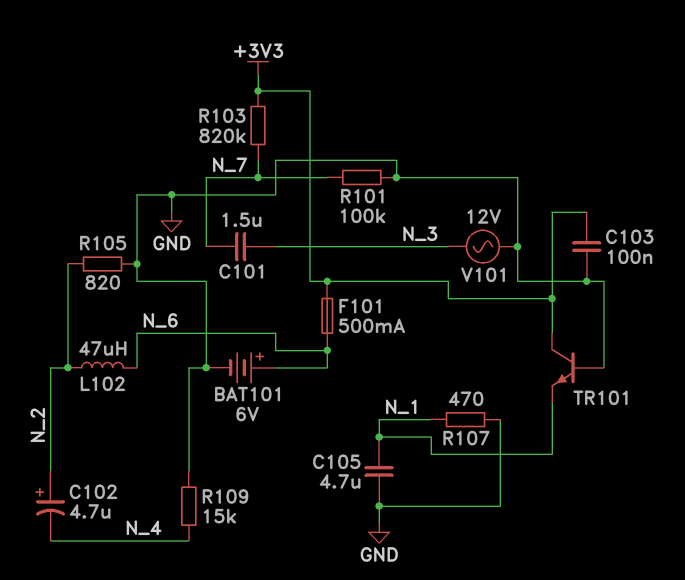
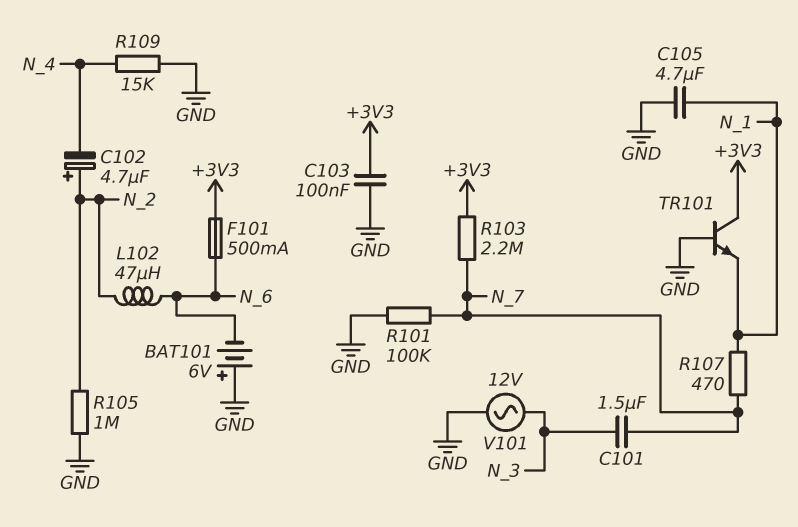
BAT101: 6V (plus N_6, minus GND) -> 6V (plus GND, minus N_6)
R103: 820k (+3V3, N_7) -> 2.2M (+3V3, N_7)
R105: 820 (GND, N_2) -> 1M (GND, N_2)
R107: 470 (GND, N_1) -> 470 (N_1, N_7)

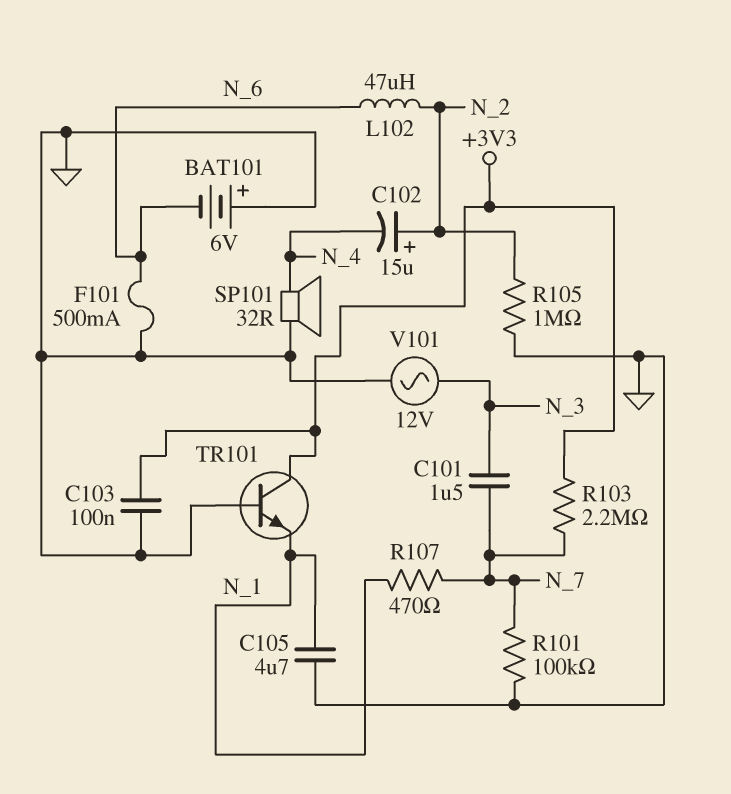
C102: 4.7uF (plus N_2, minus N_4) -> 15uF (plus N_2, minus N_4)
F101: 500mA (+3V3, N_6) -> 500mA (GND, N_6)
R109: 15k (GND, N_4) -> none
SP101: none -> speaker 32R (GND, N_4)

